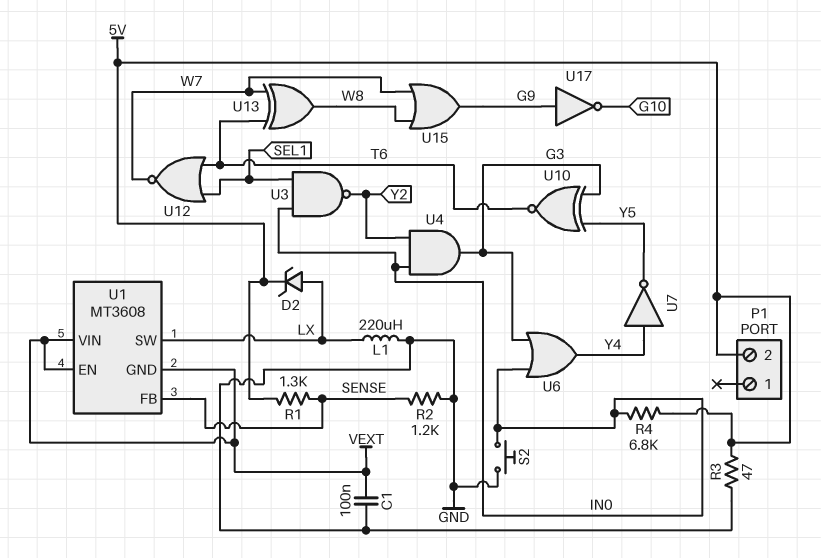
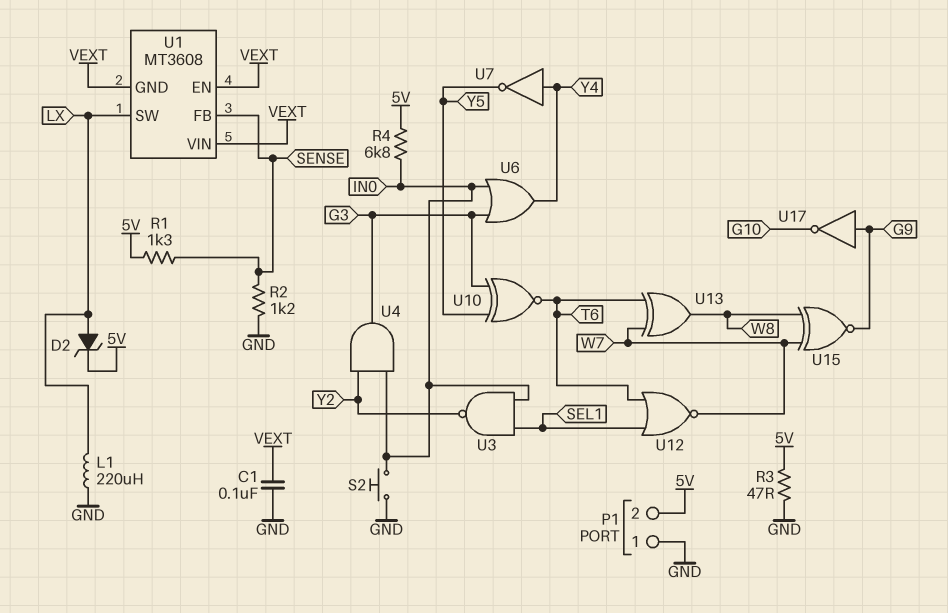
P1 pin 1: none -> GND
U15: OR (in W7, in W8, out G9) -> XNOR (in W7, in W8, out G9)

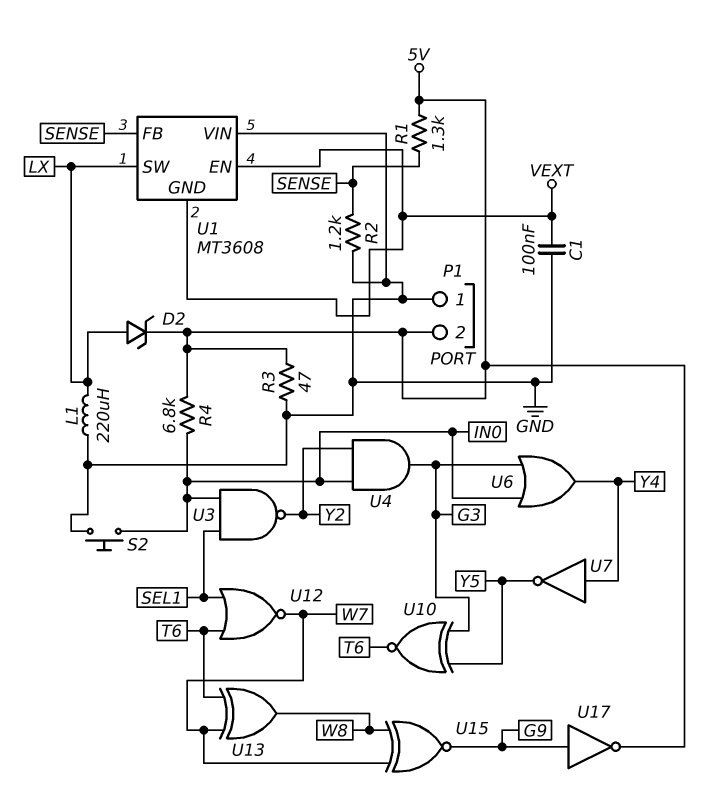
U1 pin VIN: VEXT -> GND
U17: NOT (in G9, out G10) -> NOT (in G9, out 5V)

